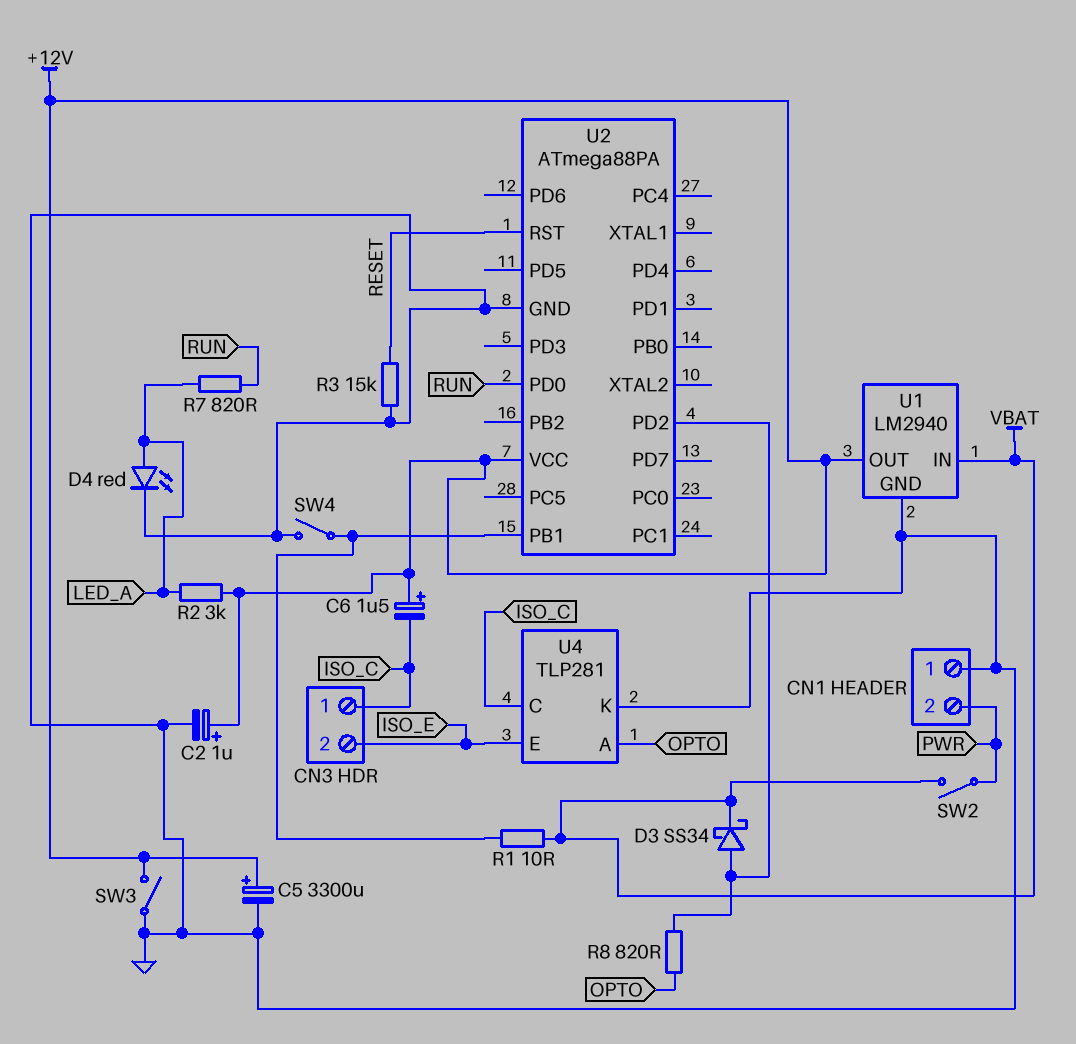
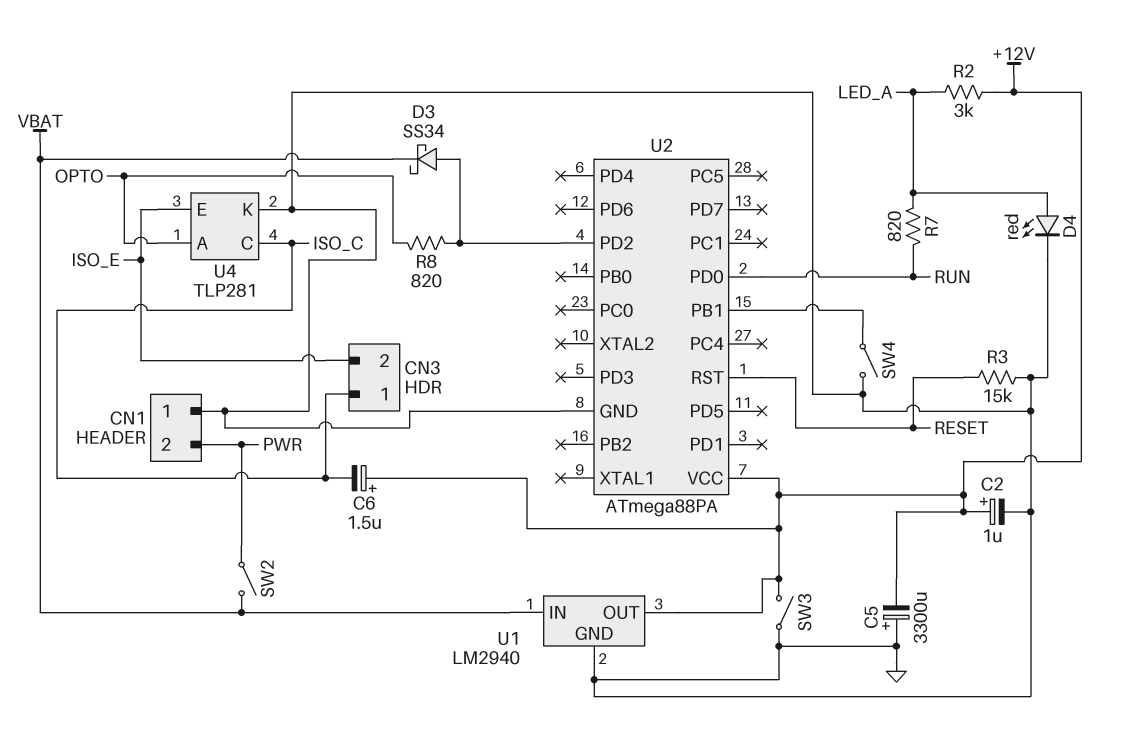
C5: 3300uF (plus +12V, minus GND) -> 3300uF (plus GND, minus +12V)
R1: 10 (U2/PB1, VBAT) -> none

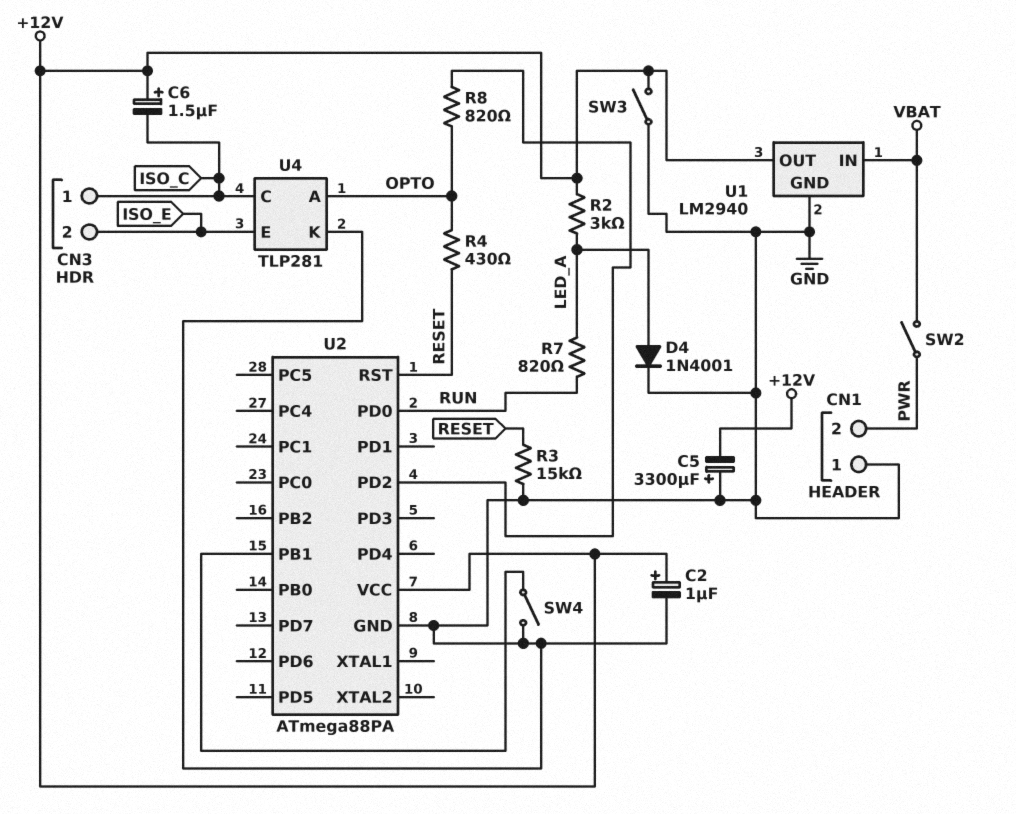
D3: schottky SS34 (A U2/PD2, K VBAT) -> none
D4: LED red (A LED_A, K GND) -> diode 1N4001 (A LED_A, K GND)
R4: none -> 430 (OPTO, RESET)

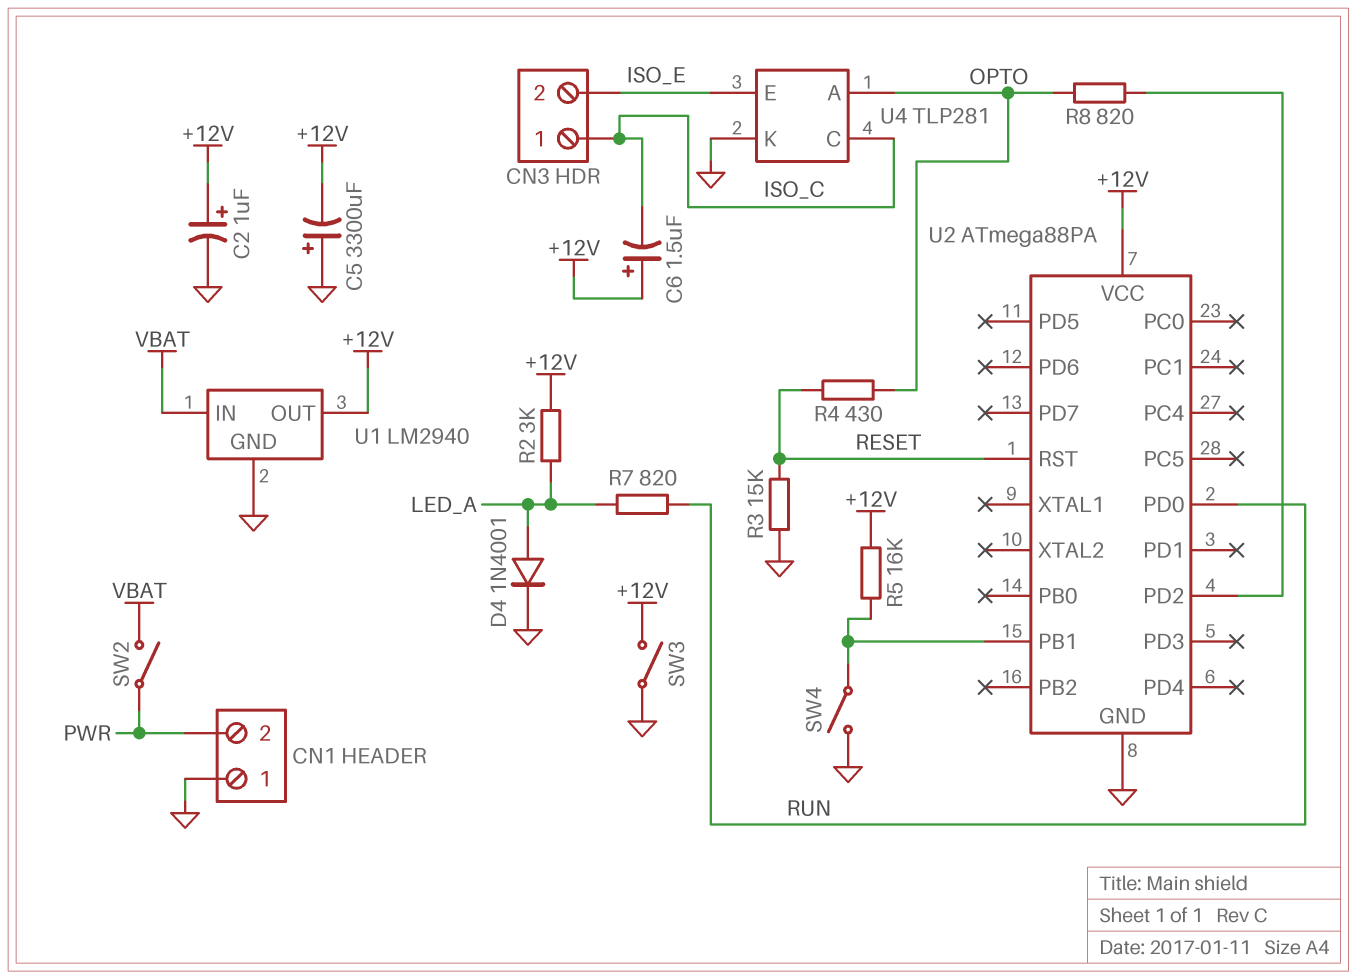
R5: none -> 16k (+12V, U2/PB1)

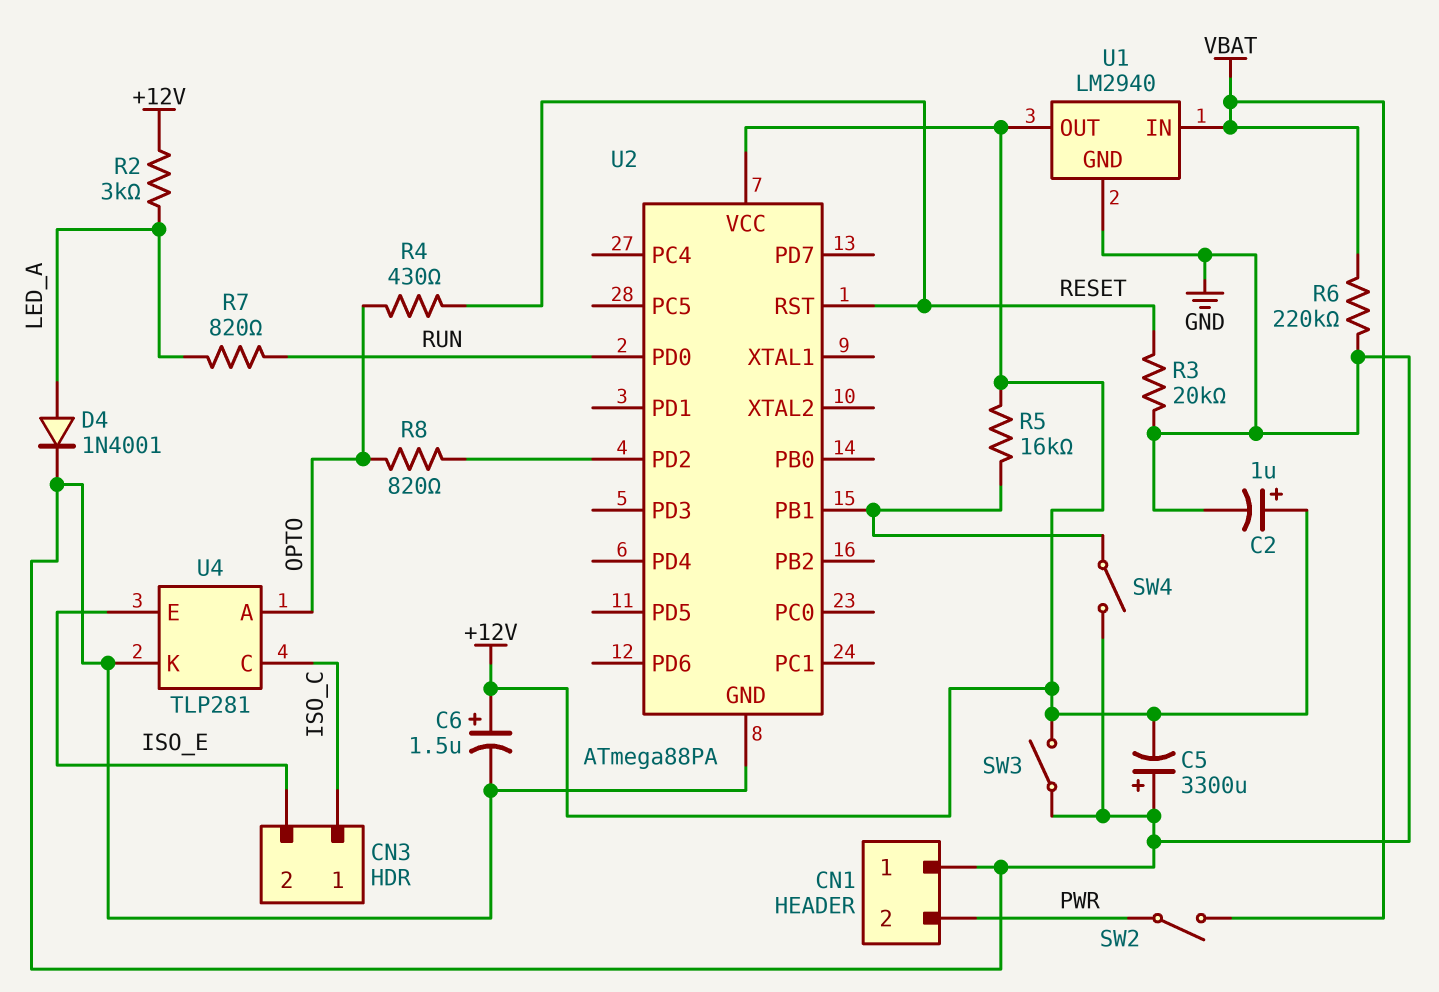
C6: 1.5uF (plus +12V, minus ISO_C) -> 1.5uF (plus +12V, minus GND)
R3: 15k (GND, RESET) -> 20k (GND, RESET)
R6: none -> 220k (GND, VBAT)

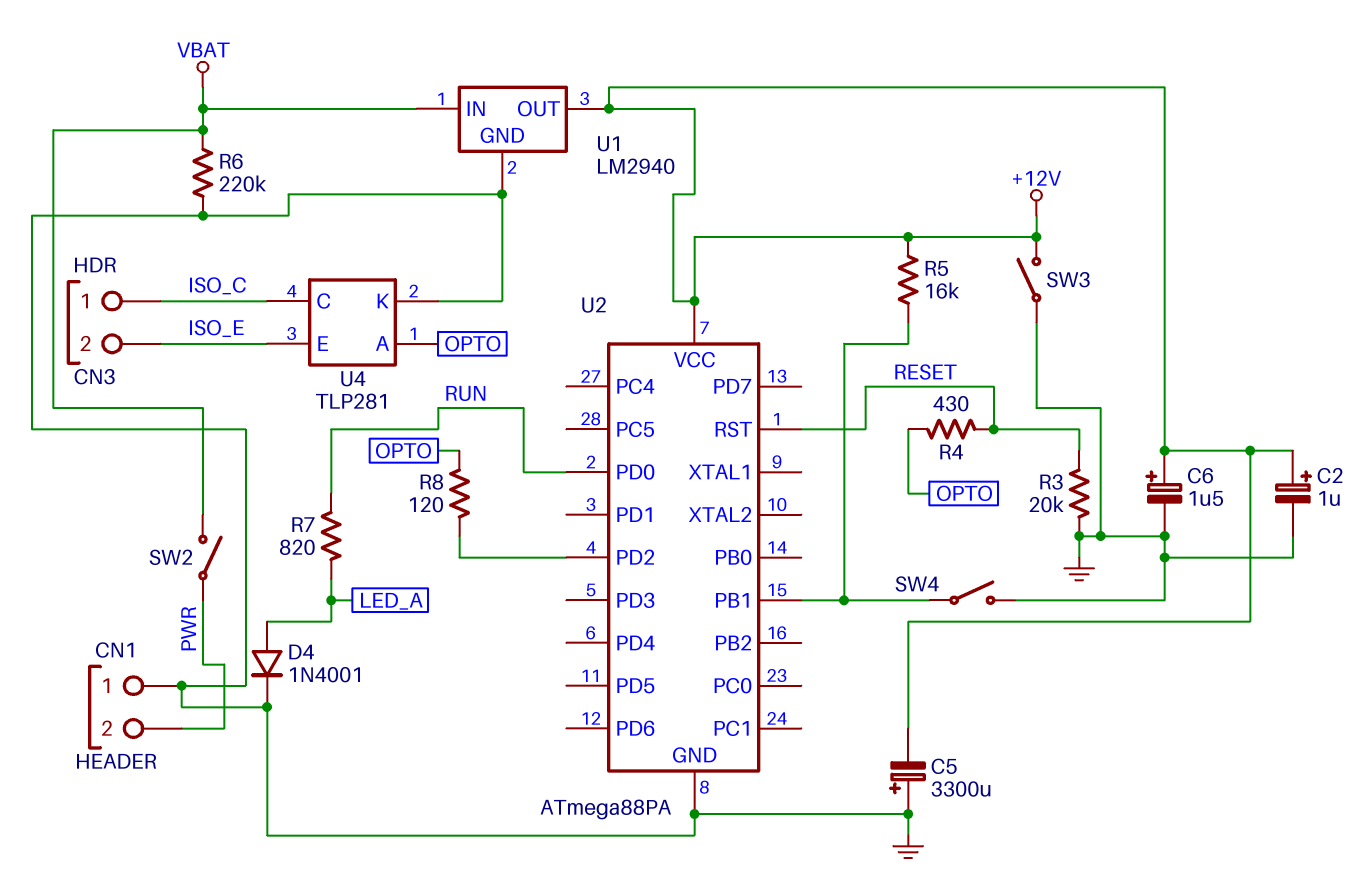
R2: 3k (+12V, LED_A) -> none
R8: 820 (OPTO, U2/PD2) -> 120 (OPTO, U2/PD2)

